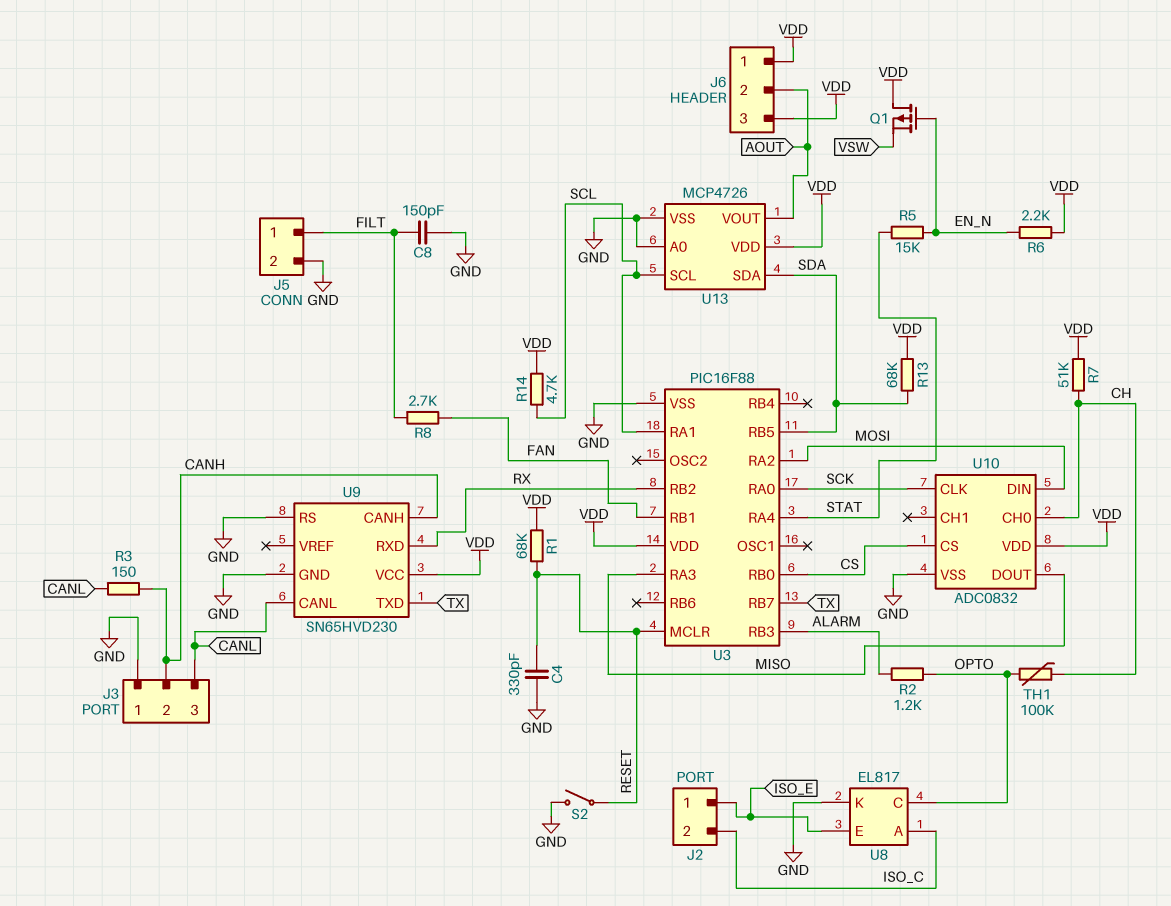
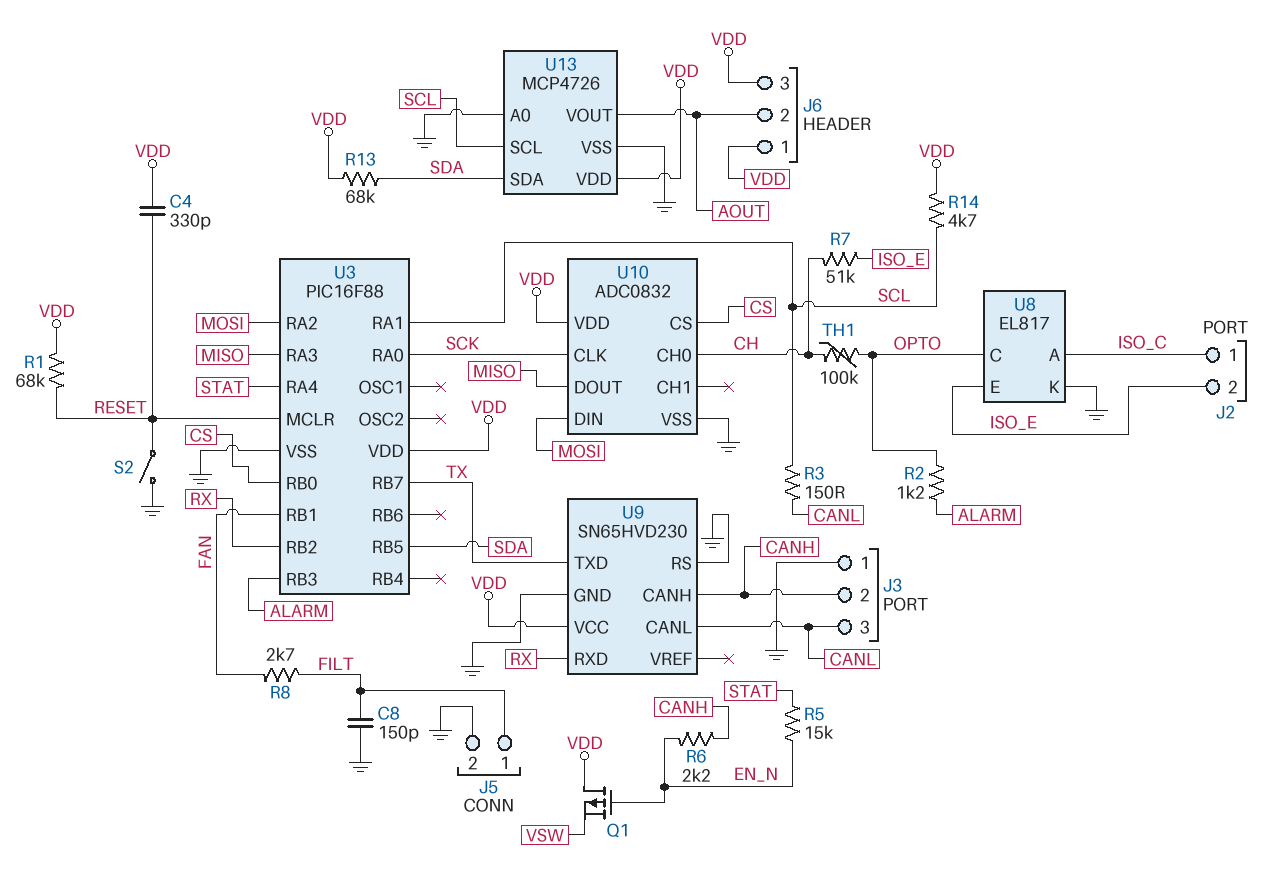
C4: 330pF (GND, RESET) -> 330pF (RESET, VDD)
J2 pin 1: ISO_E -> ISO_C
J2 pin 2: ISO_C -> ISO_E
R3: 150 (CANH, CANL) -> 150 (CANL, SCL)
R6: 2.2k (EN_N, VDD) -> 2.2k (CANH, EN_N)
R7: 51k (CH, VDD) -> 51k (CH, ISO_E)

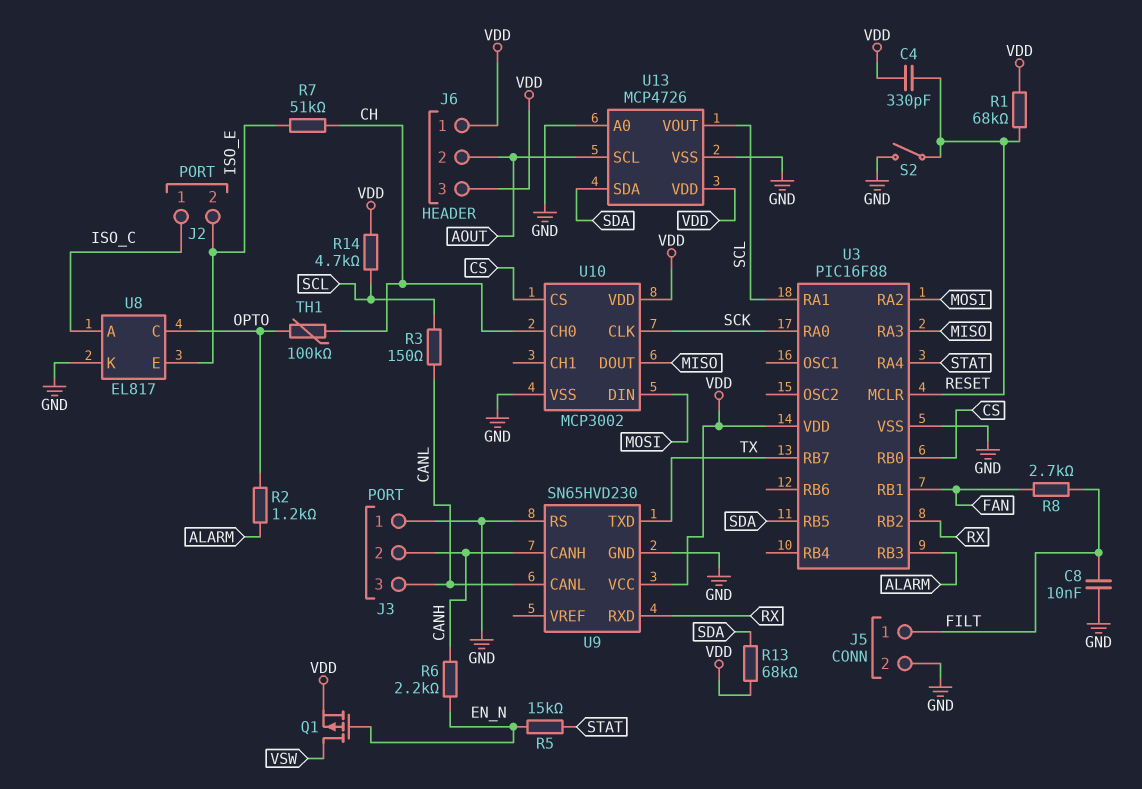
C8: 150pF (FILT, GND) -> 10nF (FILT, GND)
Q1: PMOS (G EN_N, D VDD, S VSW) -> PMOS (G EN_N, D VSW, S VDD)
U10: ADC0832 -> MCP3002
U13 pin SCL: SCL -> AOUT
U13 pin VOUT: AOUT -> SCL

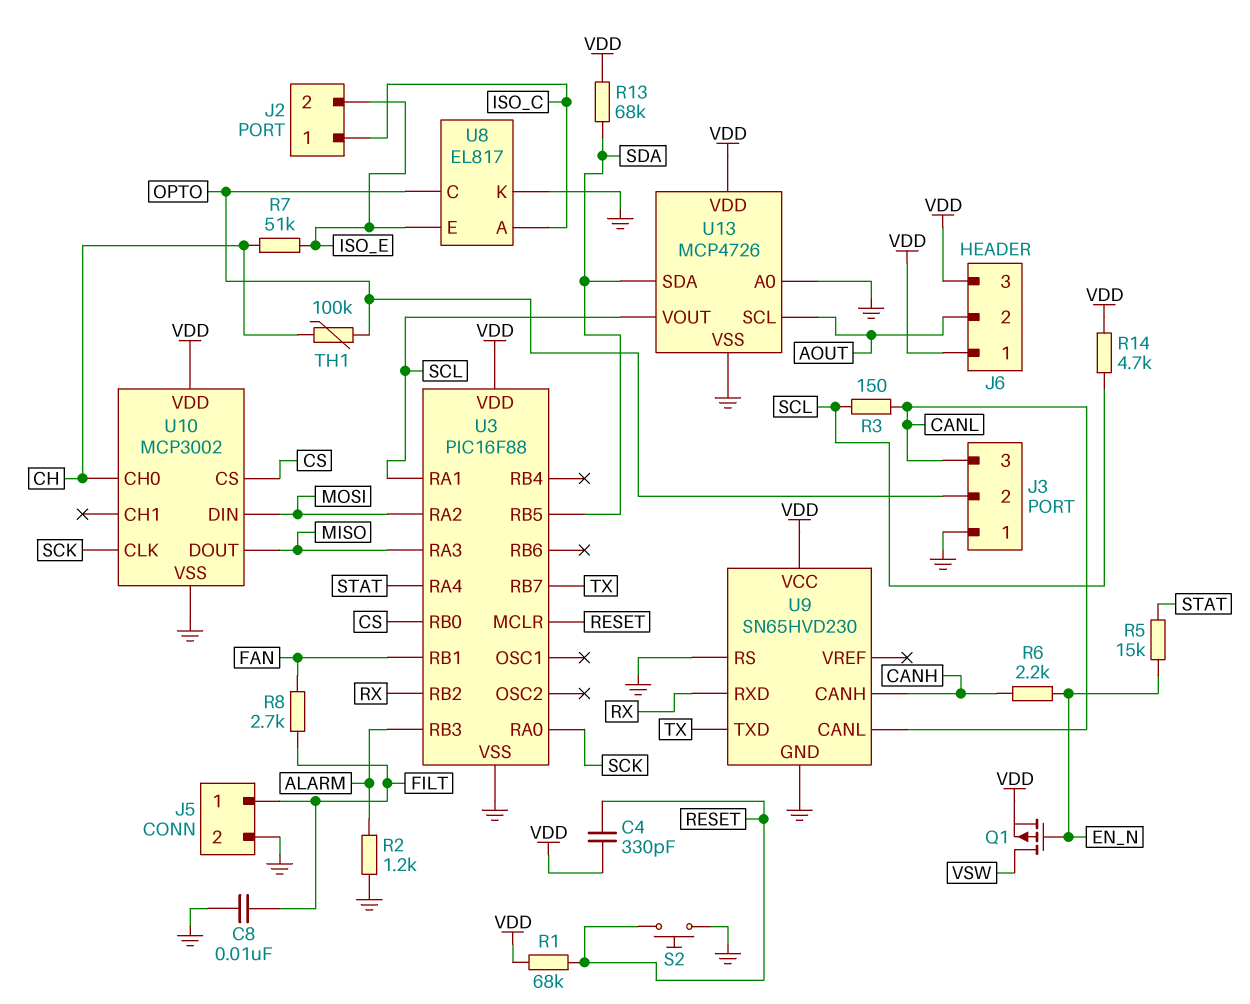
J3 pin 2: CANH -> OPTO
R2: 1.2k (ALARM, OPTO) -> 1.2k (ALARM, GND)
S2: switch (GND, RESET) -> button (GND, RESET)

